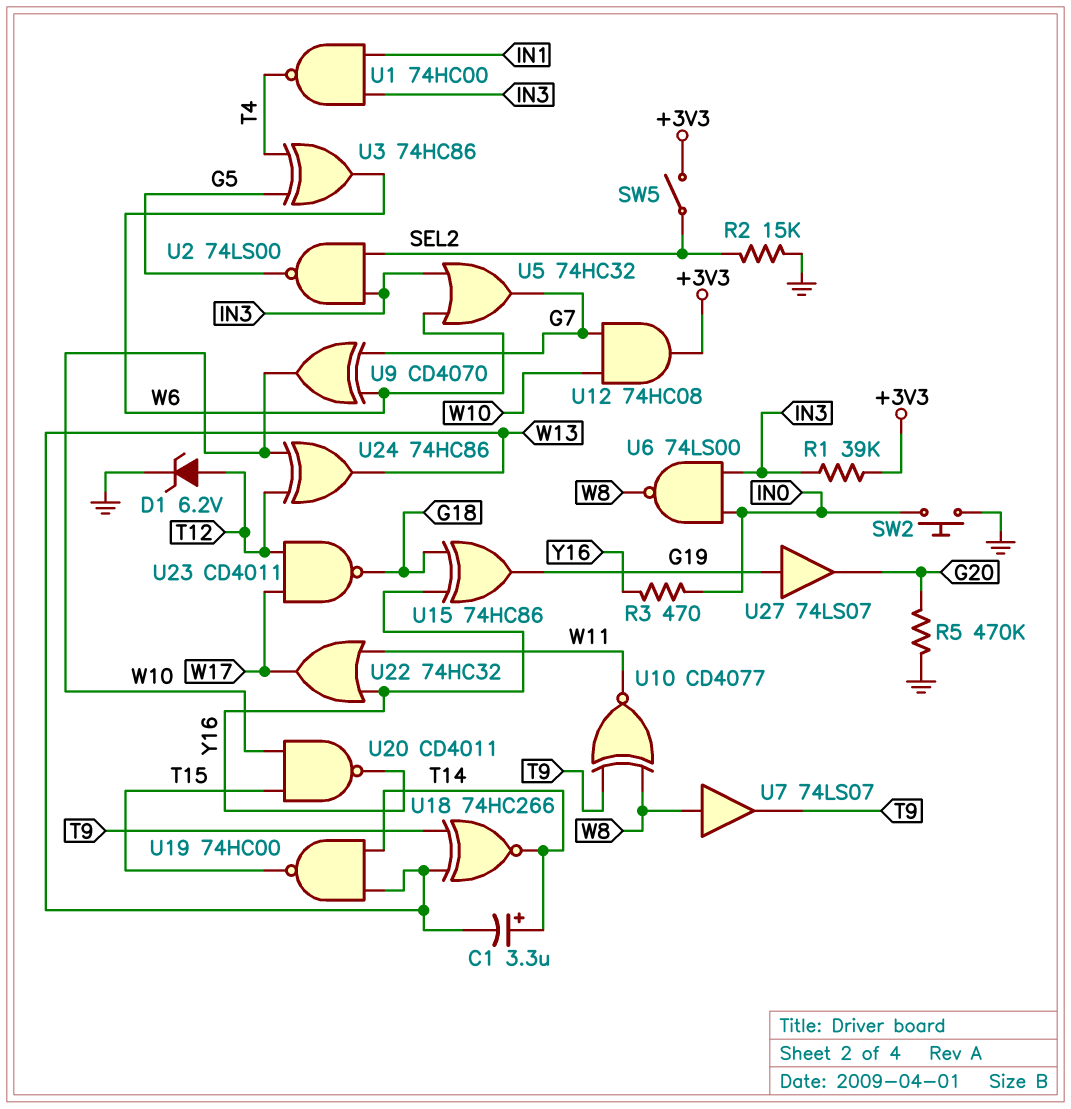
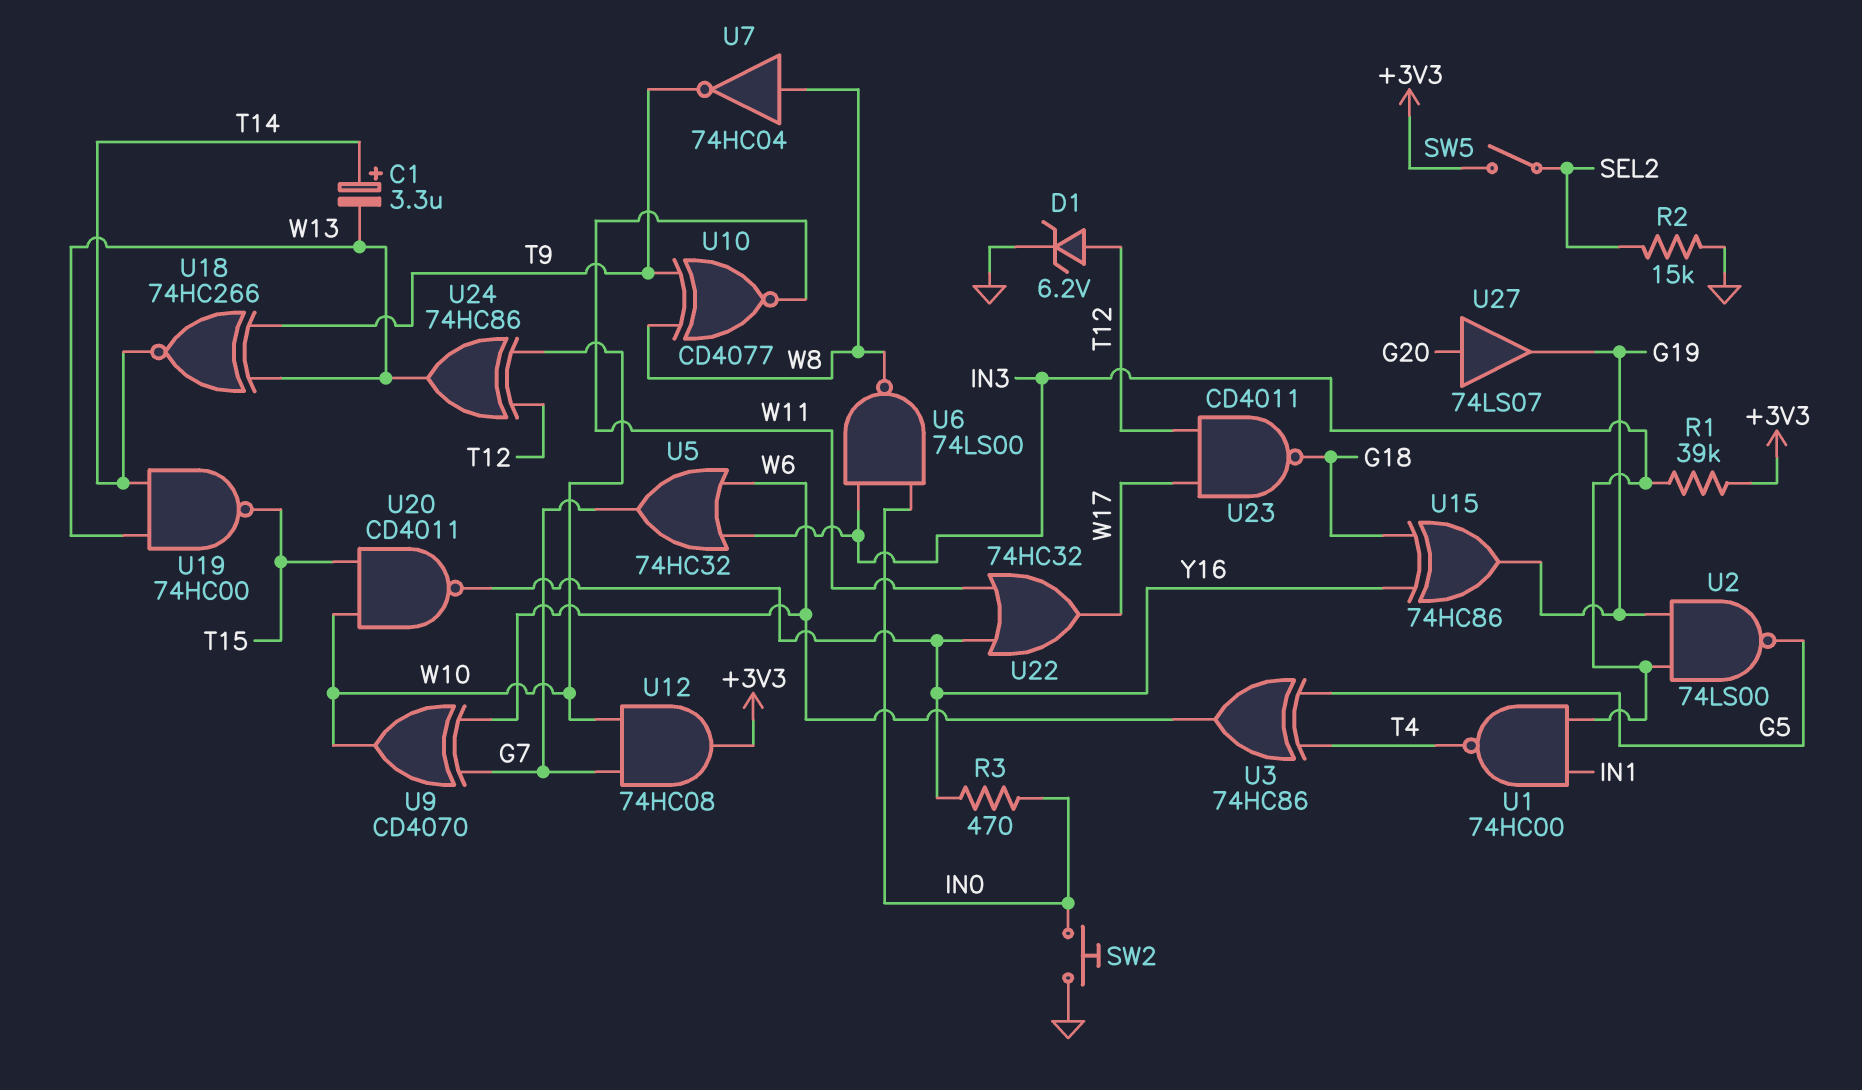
R5: 470k (G20, GND) -> none
U2: NAND 74LS00 (in IN3, in SEL2, out G5) -> NAND 74LS00 (in G19, in IN3, out G5)
U7: buffer 74LS07 (in W8, out T9) -> NOT 74HC04 (in W8, out T9)
U27: buffer 74LS07 (in G19, out G20) -> buffer 74LS07 (in G20, out G19)

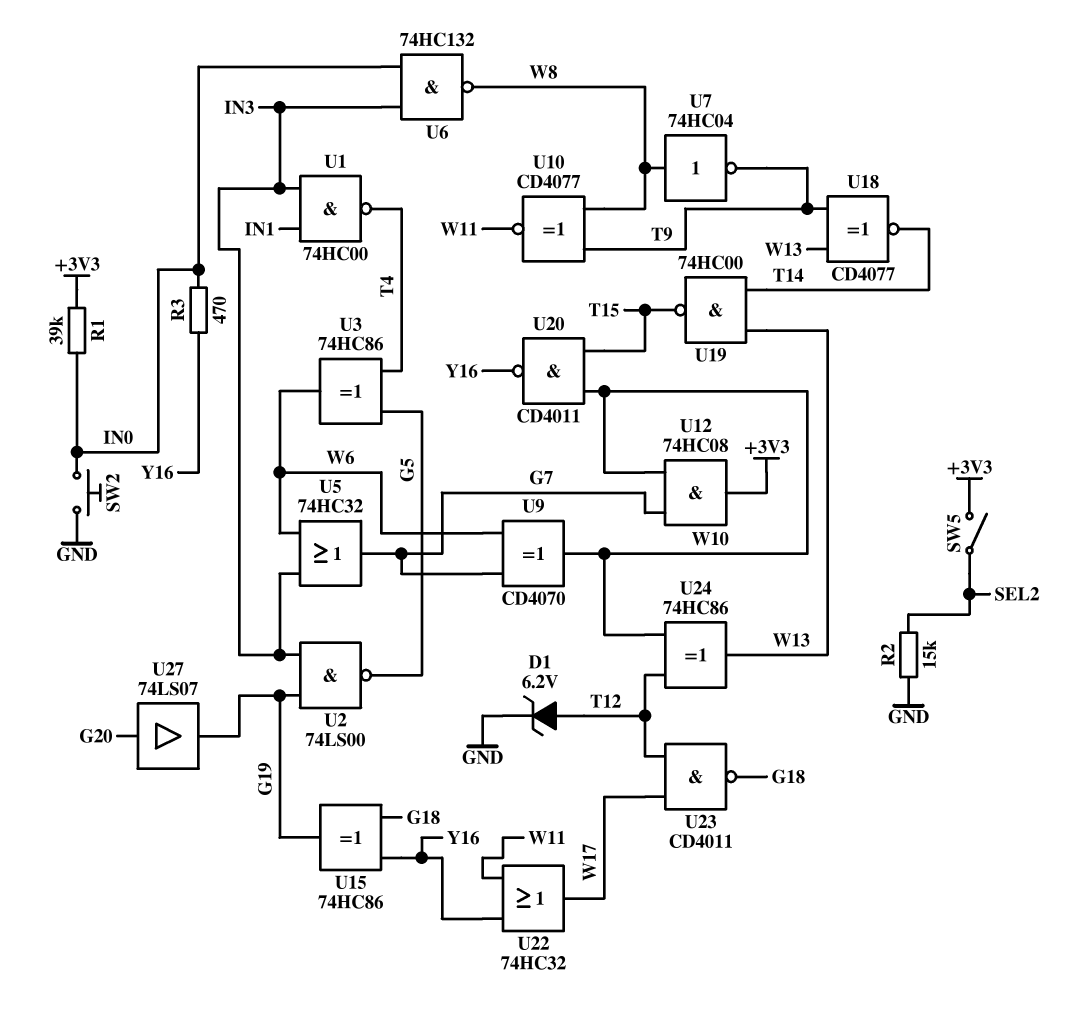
C1: 3.3uF (plus T14, minus W13) -> none
R1: 39k (+3V3, IN3) -> 39k (+3V3, IN0)
U6: NAND 74LS00 (in IN0, in IN3, out W8) -> NAND 74HC132 (in IN0, in IN3, out W8)
U18: XNOR 74HC266 (in T9, in W13, out T14) -> XNOR CD4077 (in T9, in W13, out T14)

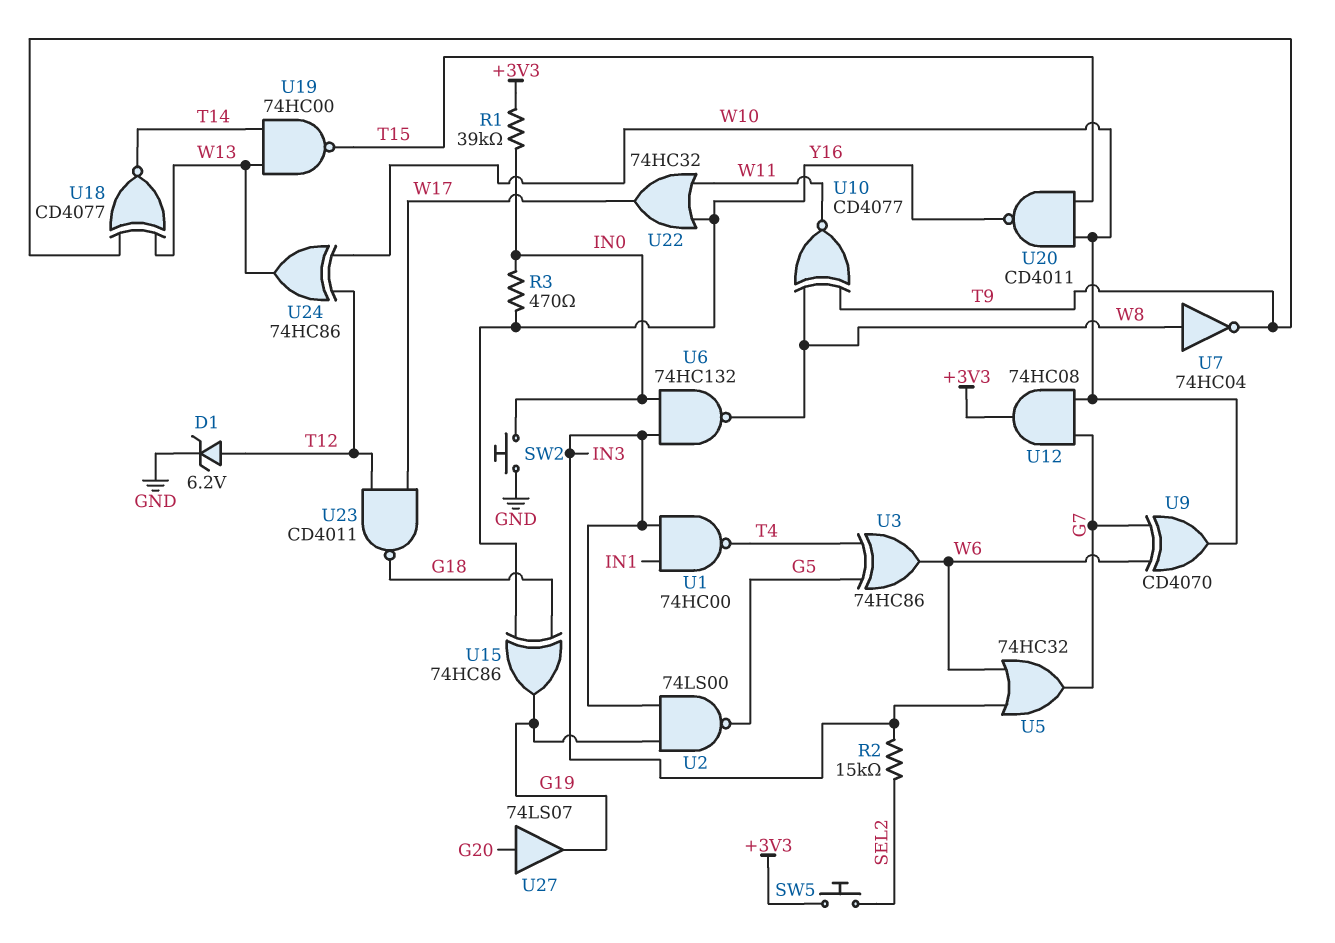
R2: 15k (GND, SEL2) -> 15k (IN3, SEL2)
SW5: switch (+3V3, SEL2) -> button (+3V3, SEL2)

